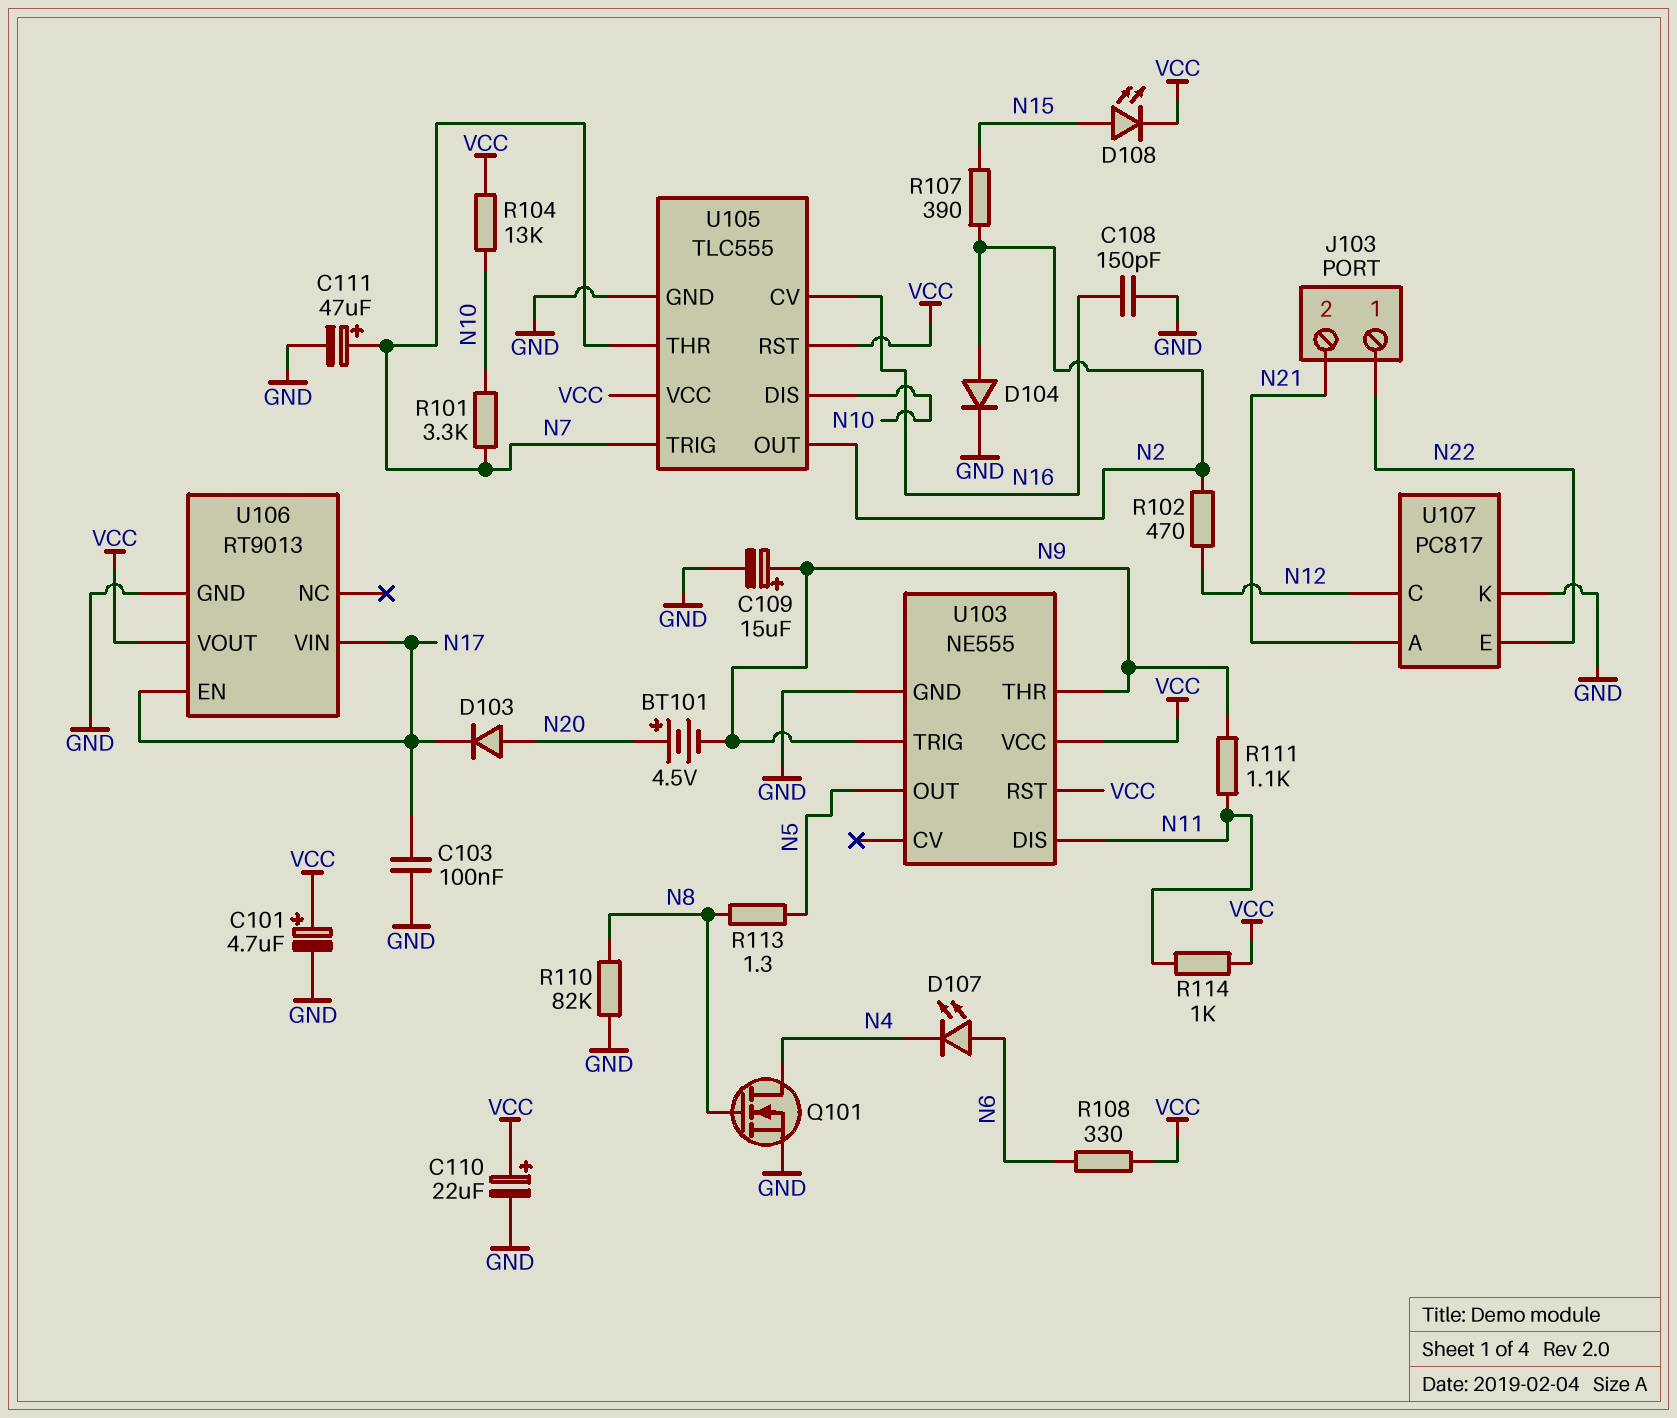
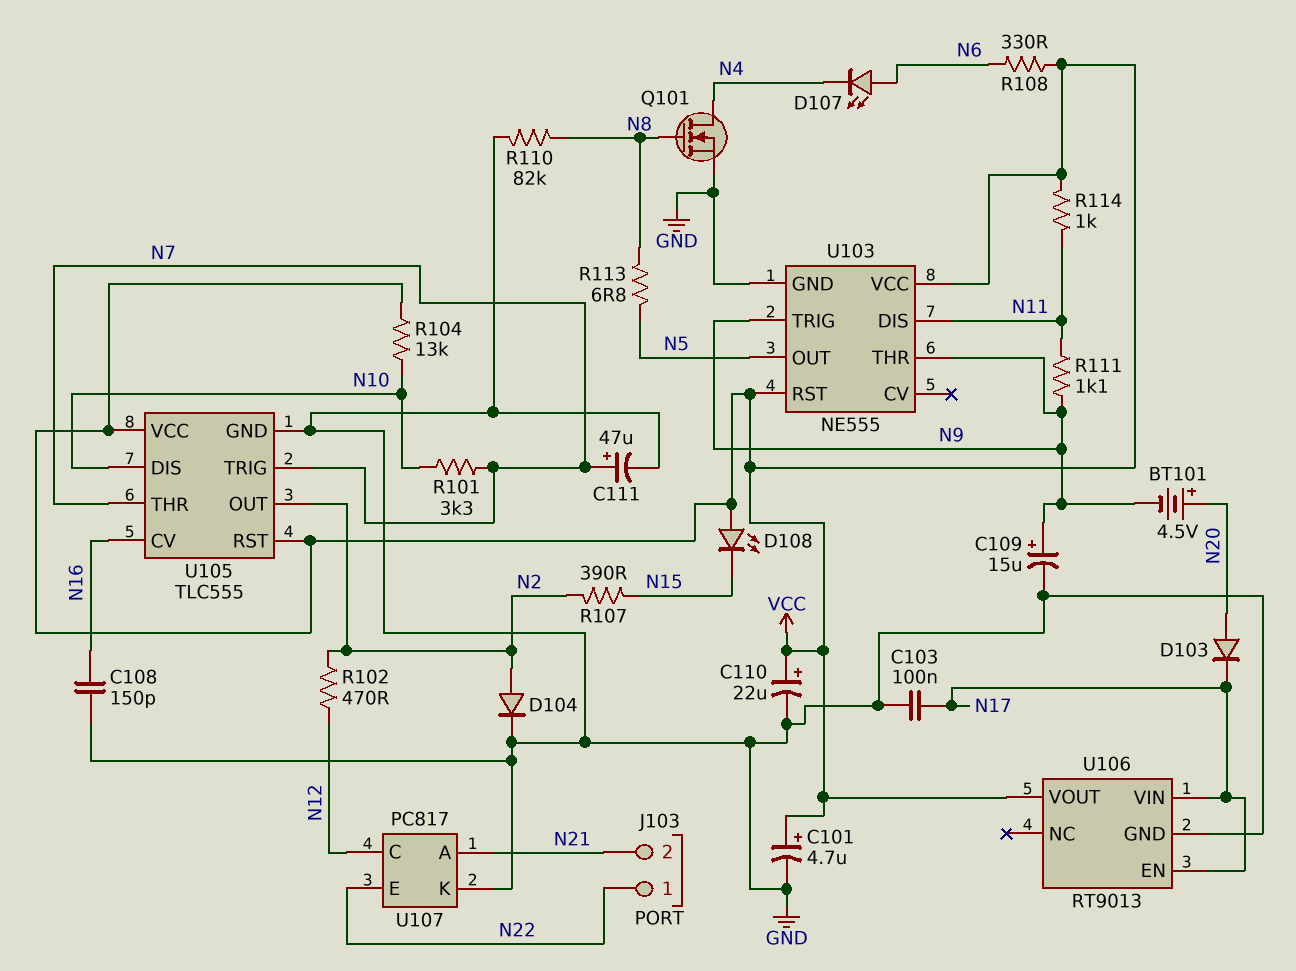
D108: LED (A N15, K VCC) -> LED (A VCC, K N15)
R113: 1.3 (N5, N8) -> 6.8 (N5, N8)

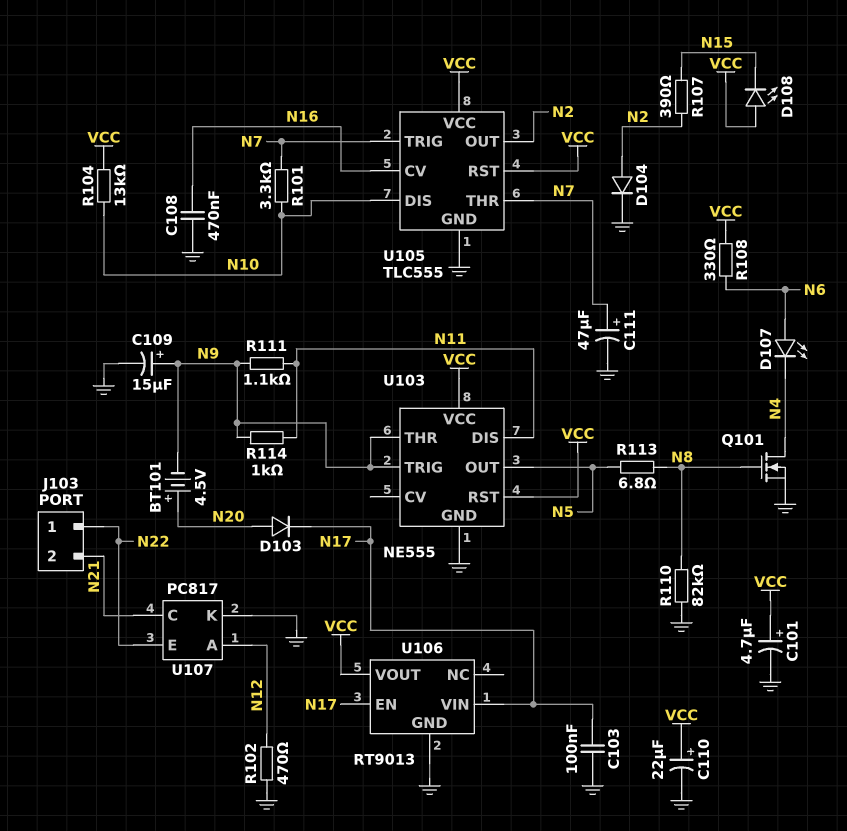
C108: 150pF (GND, N16) -> 470nF (GND, N16)
R102: 470 (N2, N12) -> 470 (GND, N12)
R114: 1k (N11, VCC) -> 1k (N9, N11)
U107 pin A: N21 -> N12
U107 pin C: N12 -> N21

